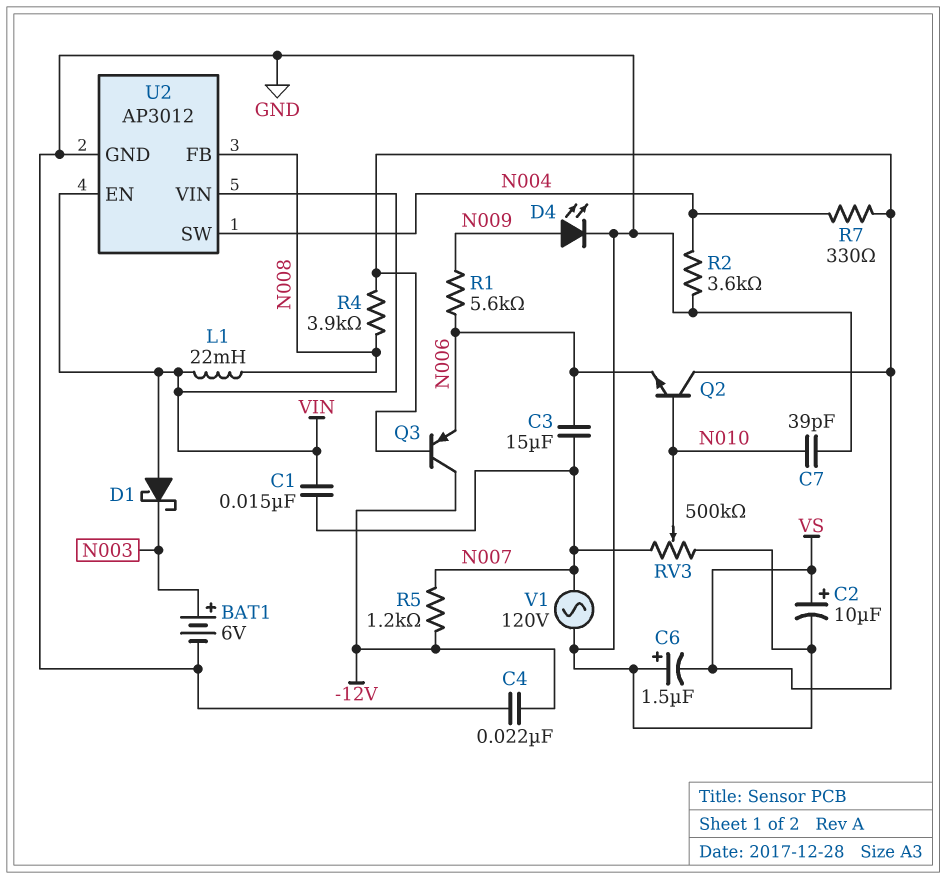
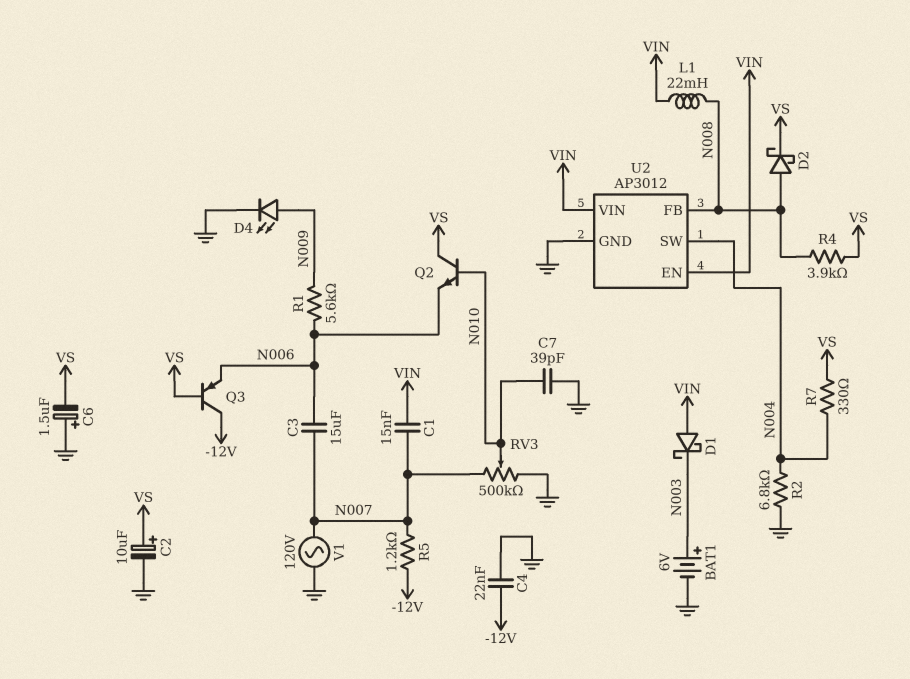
D2: none -> schottky (A N008, K VS)
R2: 3.6k (GND, N004) -> 6.8k (GND, N004)

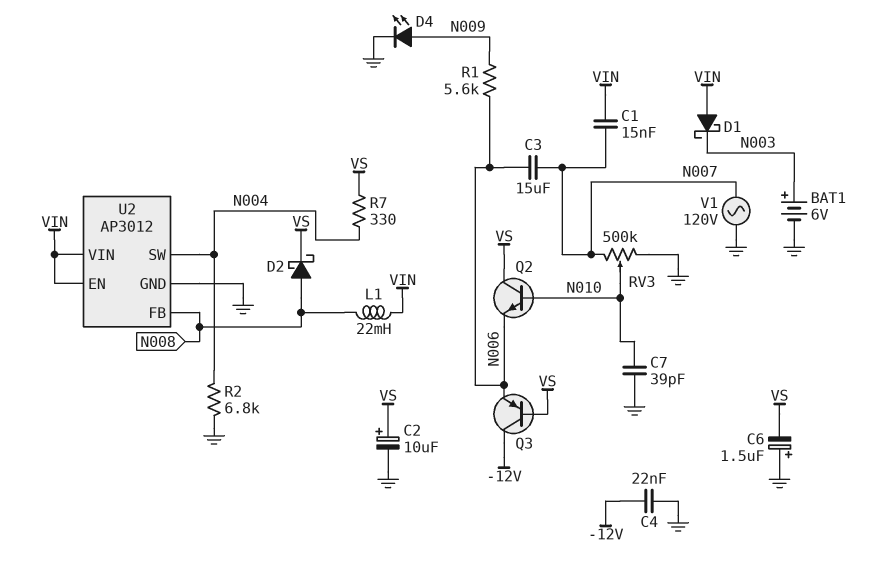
R4: 3.9k (N008, VS) -> none
R5: 1.2k (-12V, N007) -> none

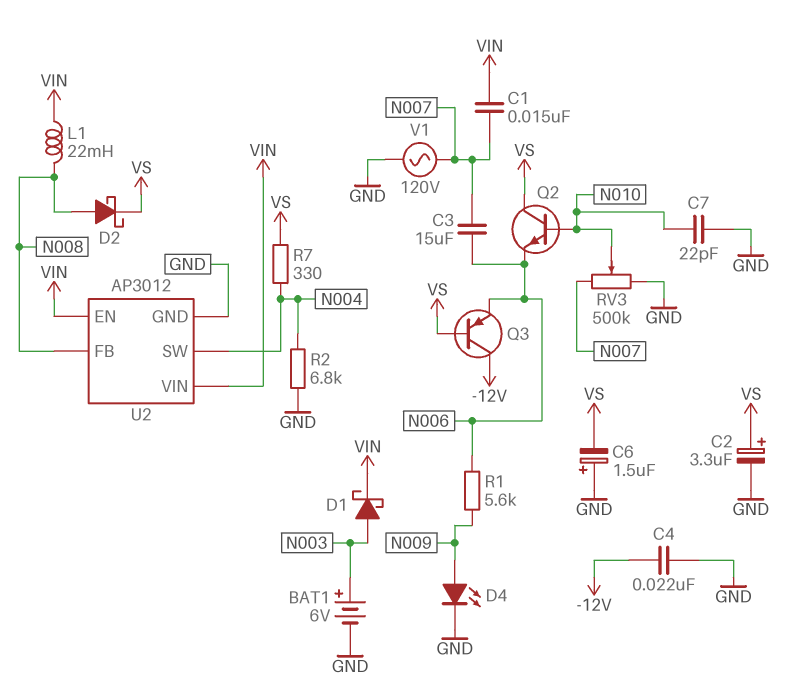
C2: 10uF (plus VS, minus GND) -> 3.3uF (plus VS, minus GND)
C7: 39pF (GND, N010) -> 22pF (GND, N010)
D1: schottky (A VIN, K N003) -> schottky (A N003, K VIN)

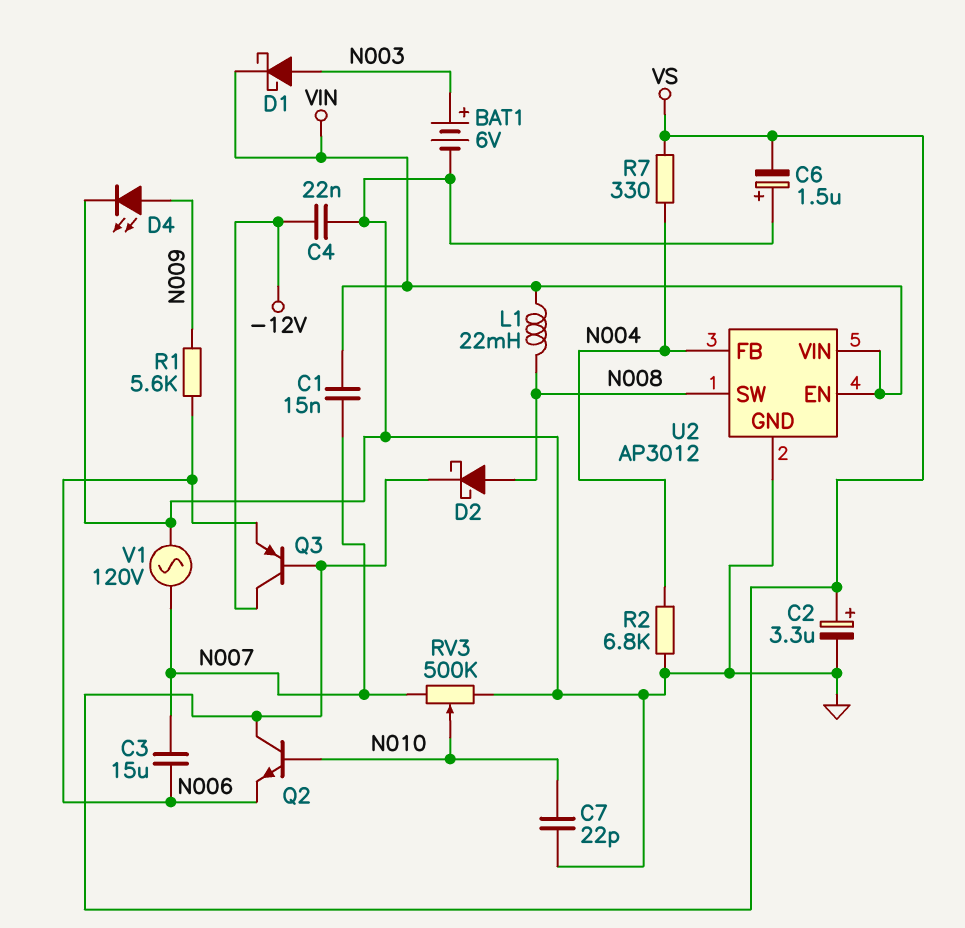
U2 pin FB: N008 -> N004
U2 pin SW: N004 -> N008

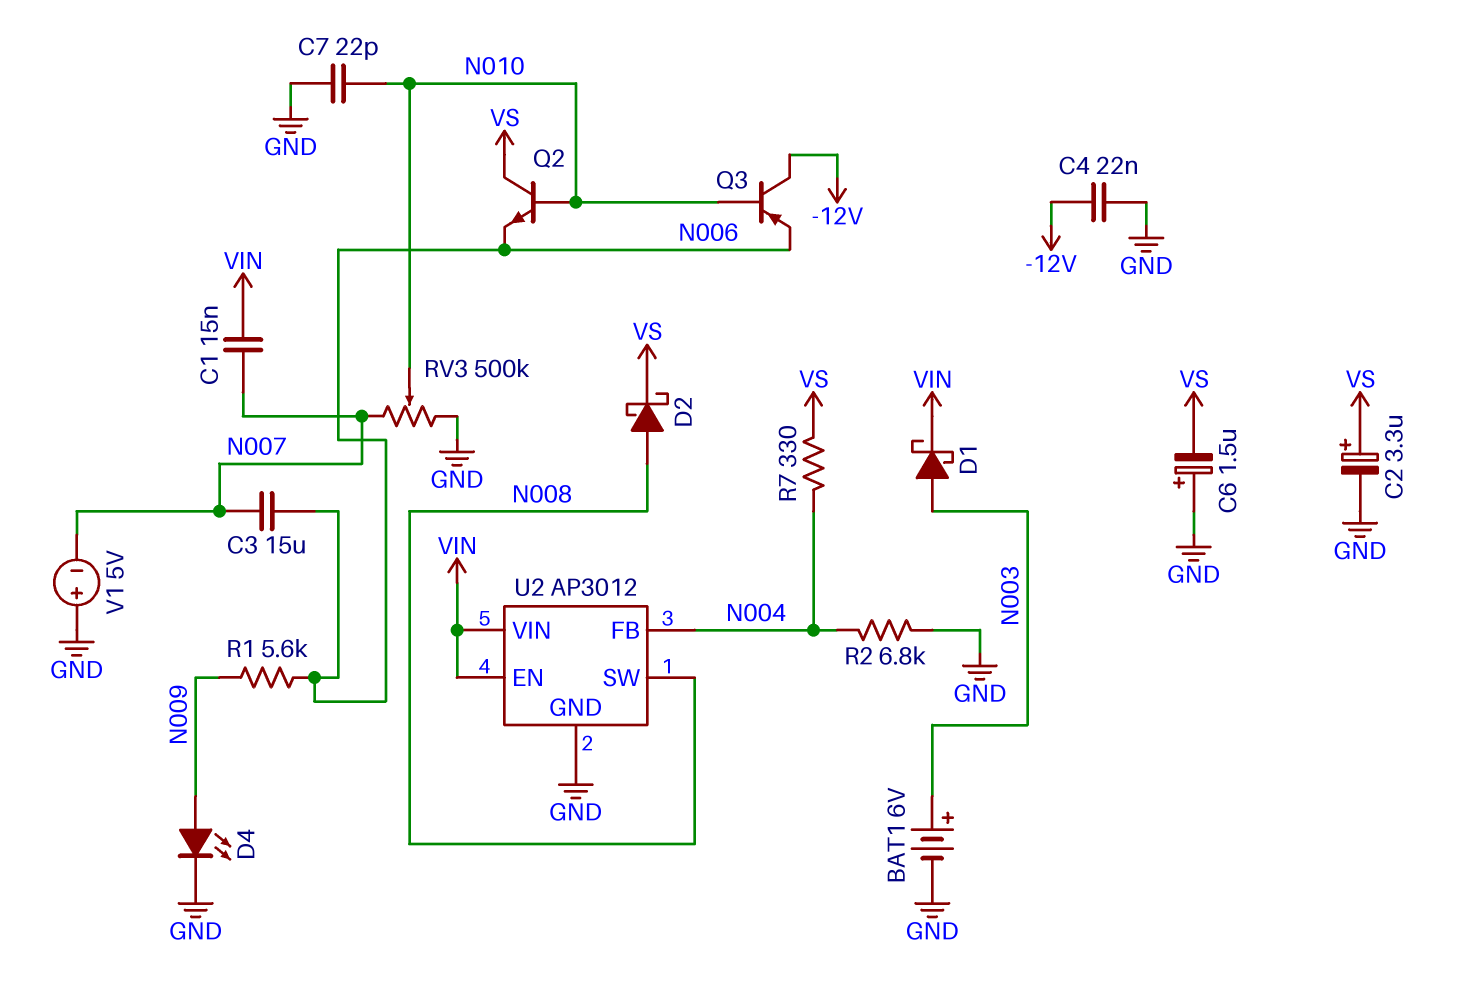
L1: 22mH (N008, VIN) -> none
Q3: PNP (B VS, C -12V, E N006) -> PNP (B N010, C -12V, E N006)
V1: AC 120V (GND, N007) -> 5V (plus GND, minus N007)

